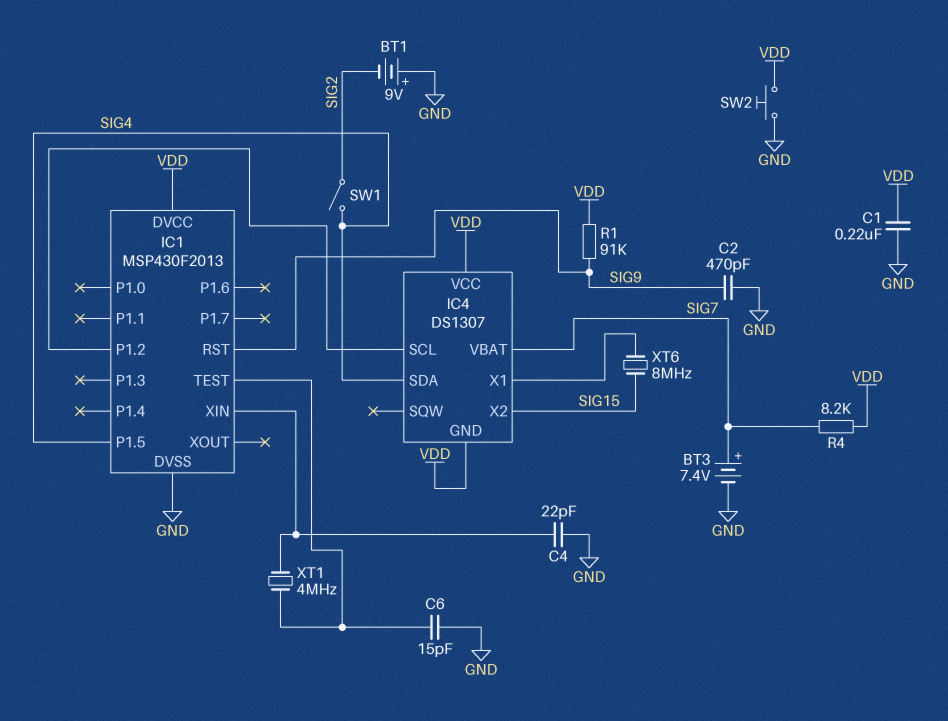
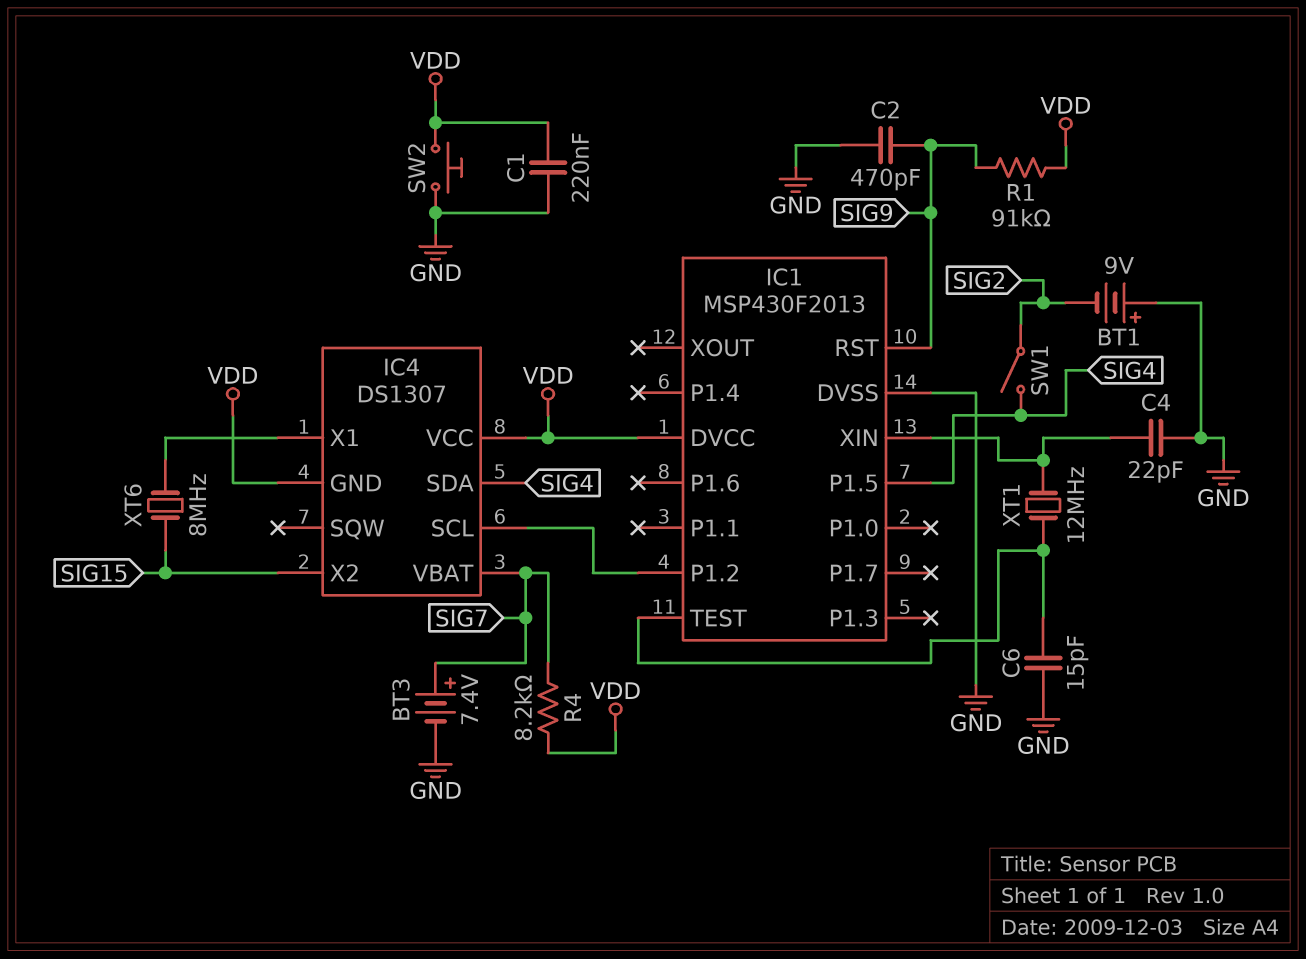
XT1: 4MHz (IC1/TEST, IC1/XIN) -> 12MHz (IC1/TEST, IC1/XIN)

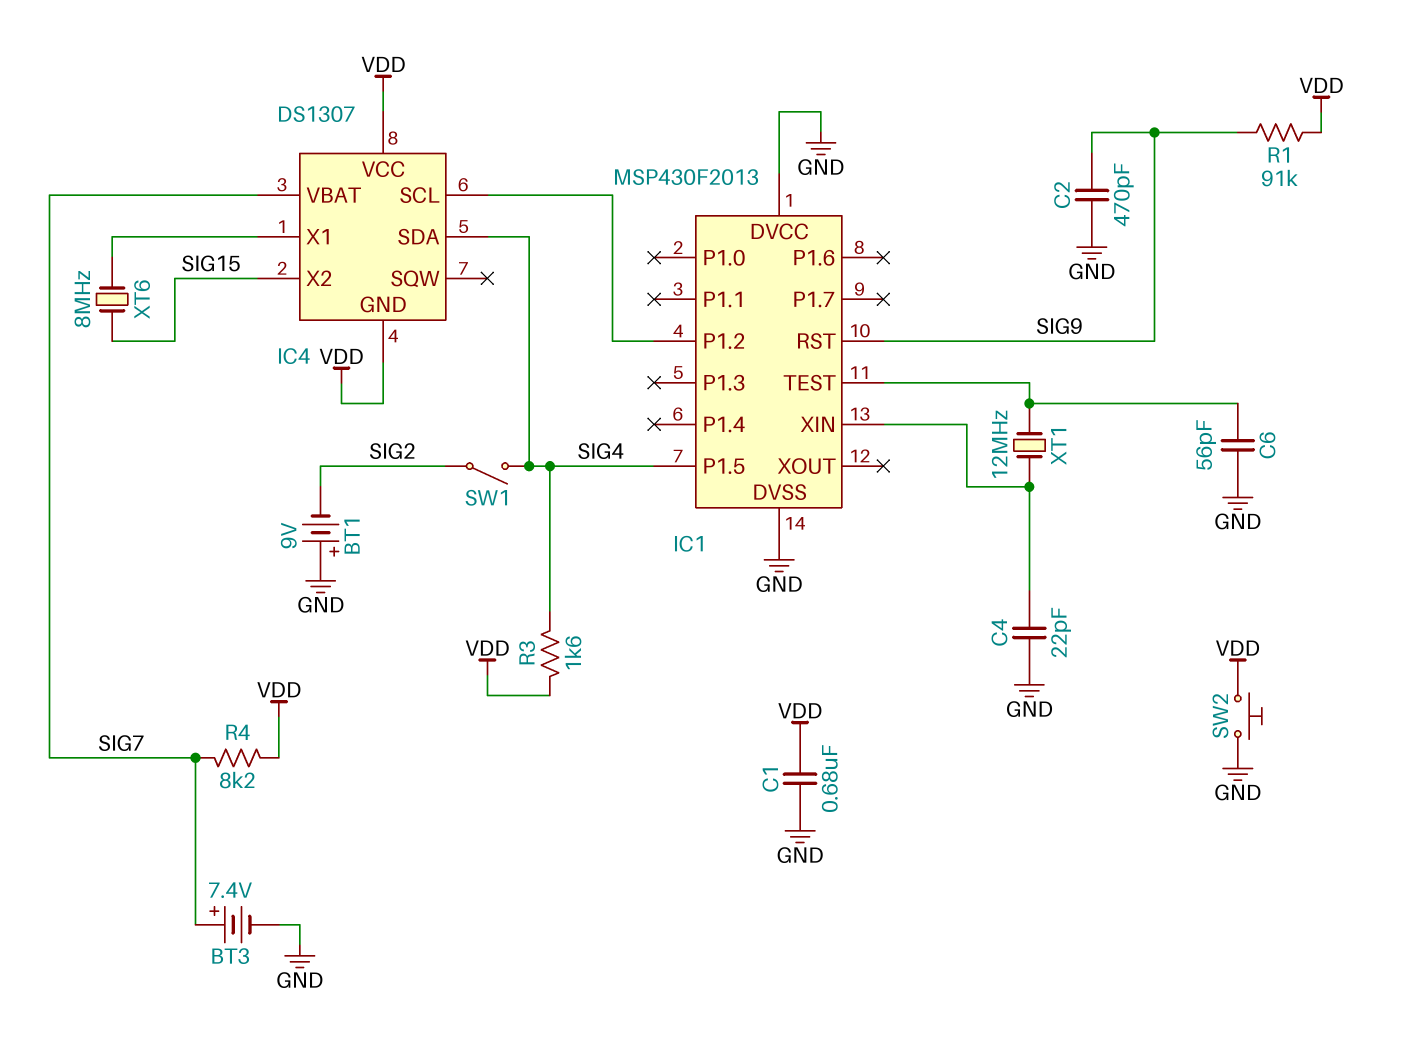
C1: 220nF (GND, VDD) -> 680nF (GND, VDD)
C6: 15pF (GND, IC1/TEST) -> 56pF (GND, IC1/TEST)
IC1 pin DVCC: VDD -> GND
R3: none -> 1.6k (SIG4, VDD)

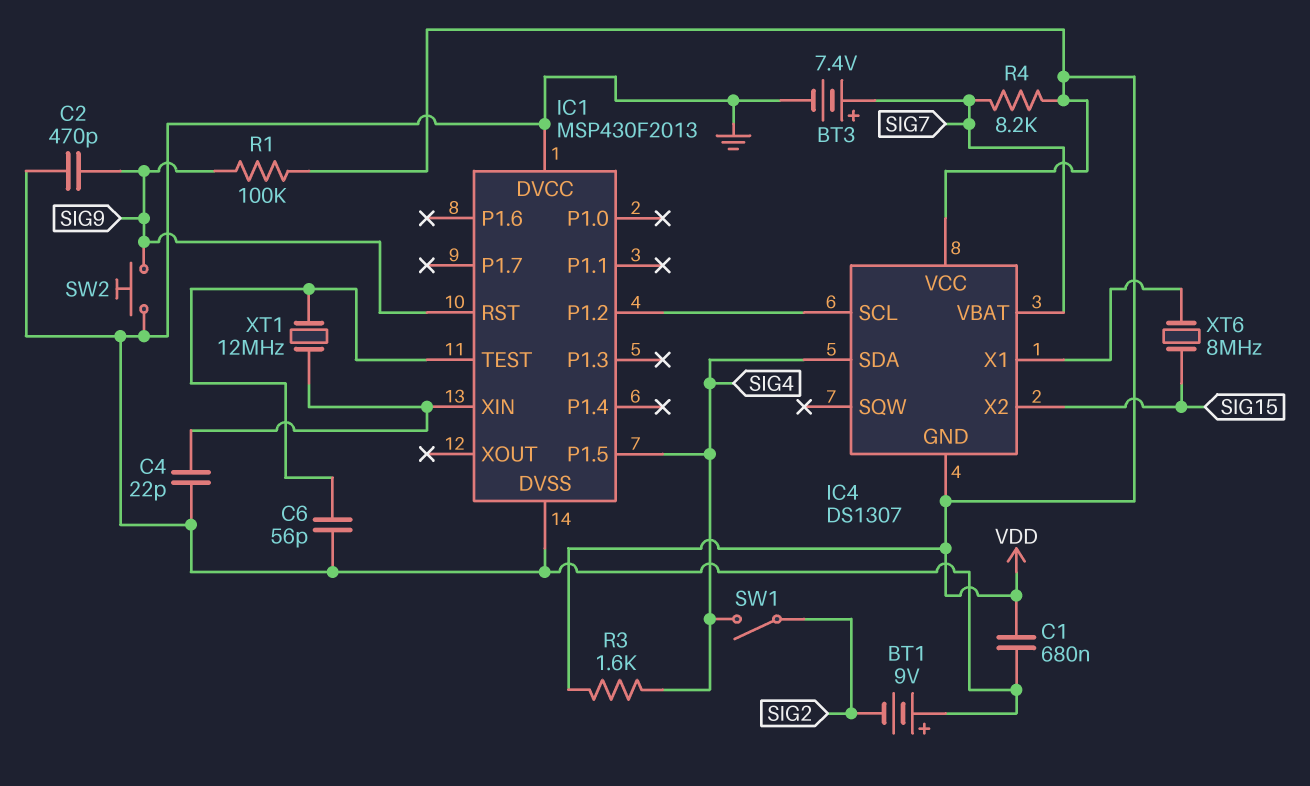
R1: 91k (SIG9, VDD) -> 100k (SIG9, VDD)
SW2: button (GND, VDD) -> button (GND, SIG9)

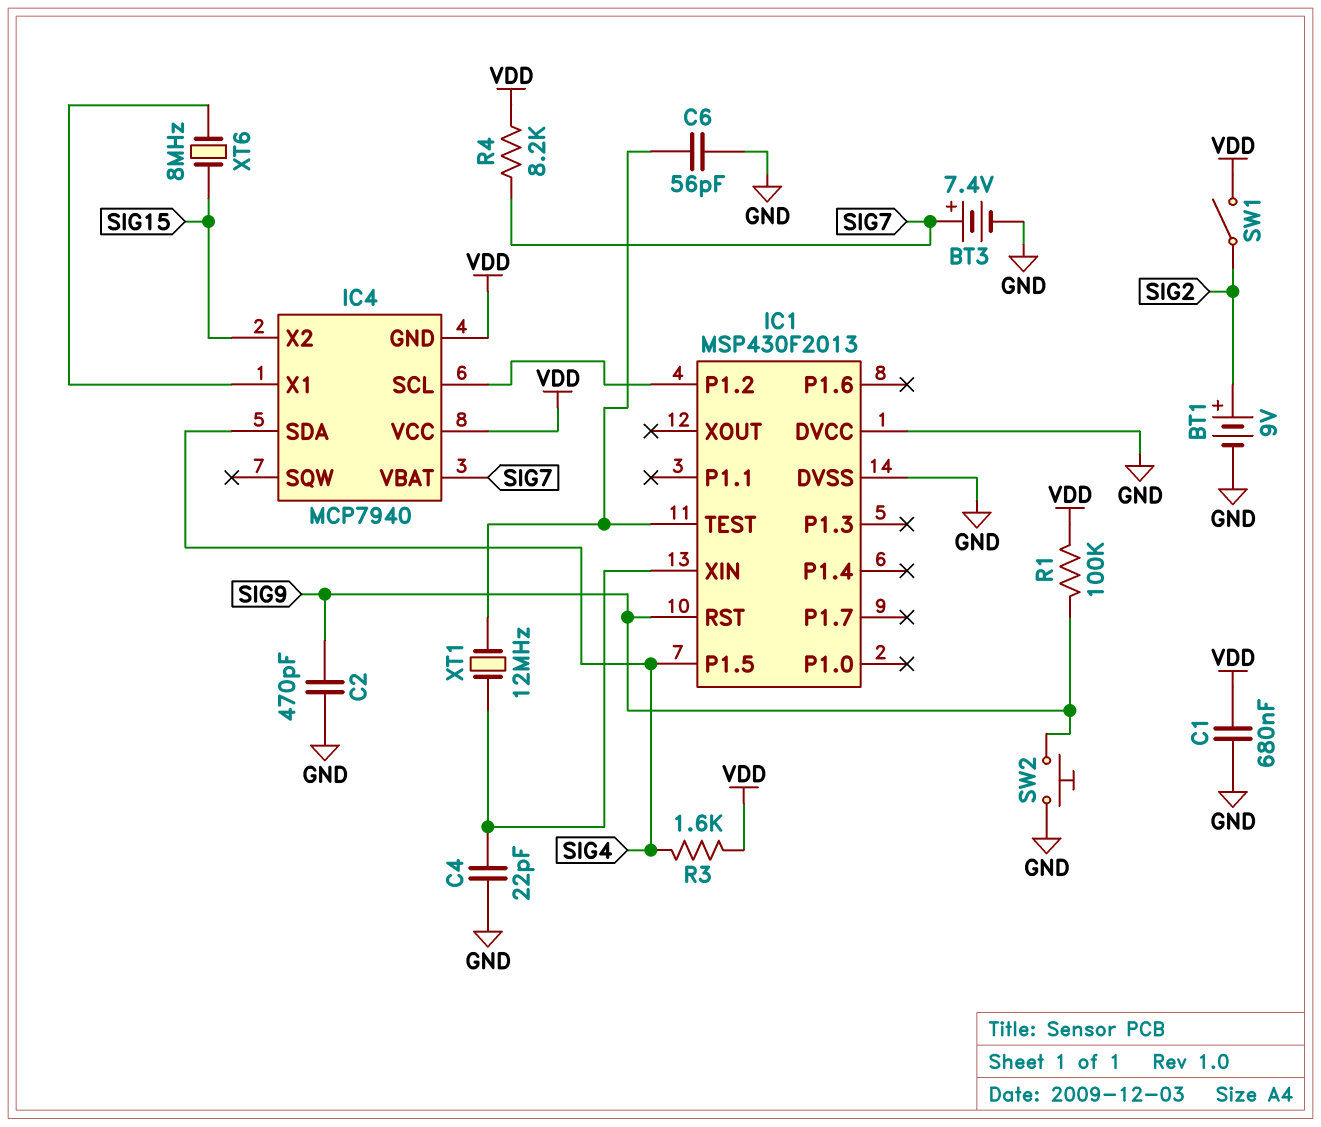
BT1: 9V (plus GND, minus SIG2) -> 9V (plus SIG2, minus GND)
IC4: DS1307 -> MCP7940
SW1: switch (SIG2, SIG4) -> switch (SIG2, VDD)

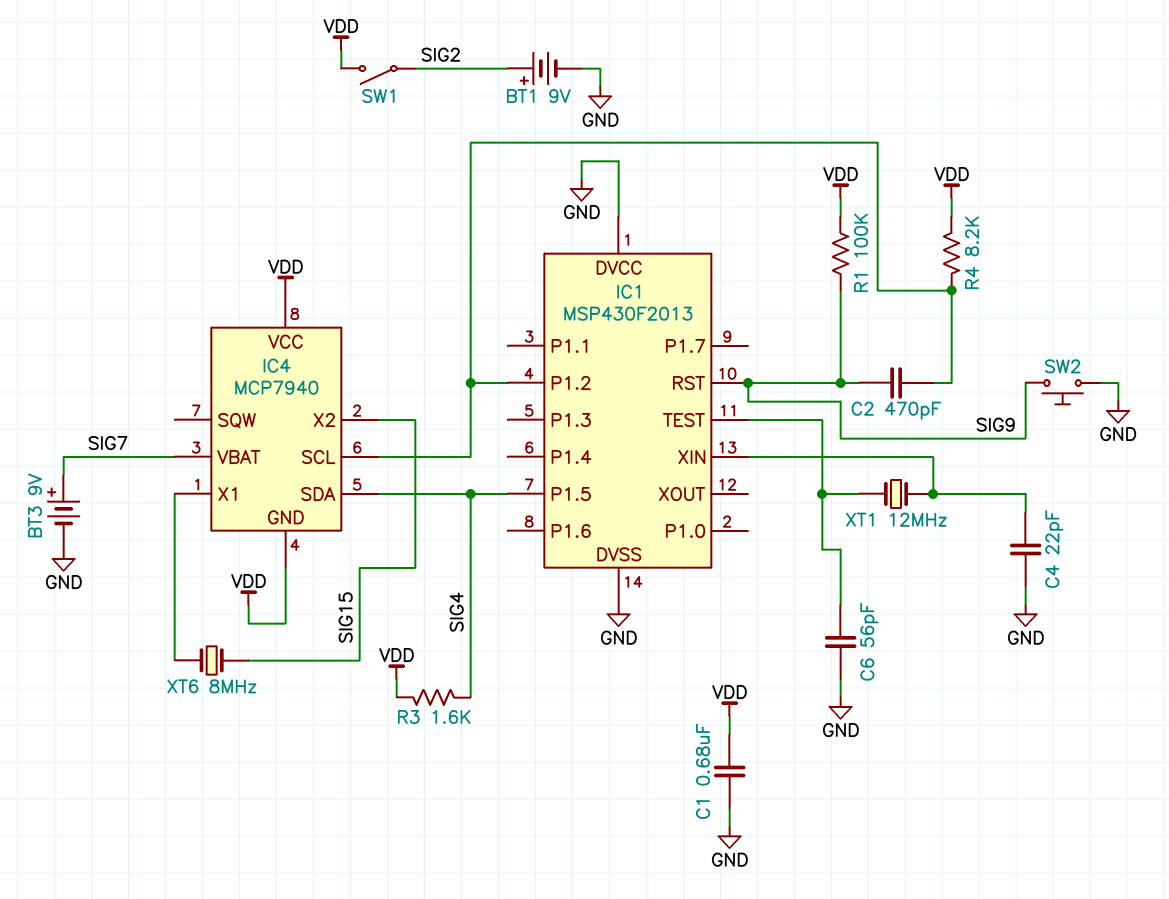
BT3: 7.4V (plus SIG7, minus GND) -> 9V (plus SIG7, minus GND)
C2: 470pF (GND, SIG9) -> 470pF (IC1/P1.2, SIG9)
R4: 8.2k (SIG7, VDD) -> 8.2k (IC1/P1.2, VDD)

